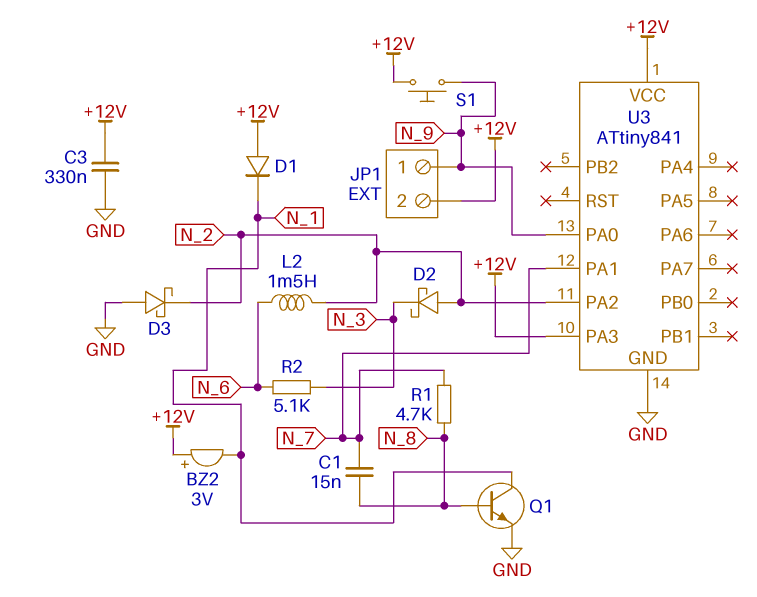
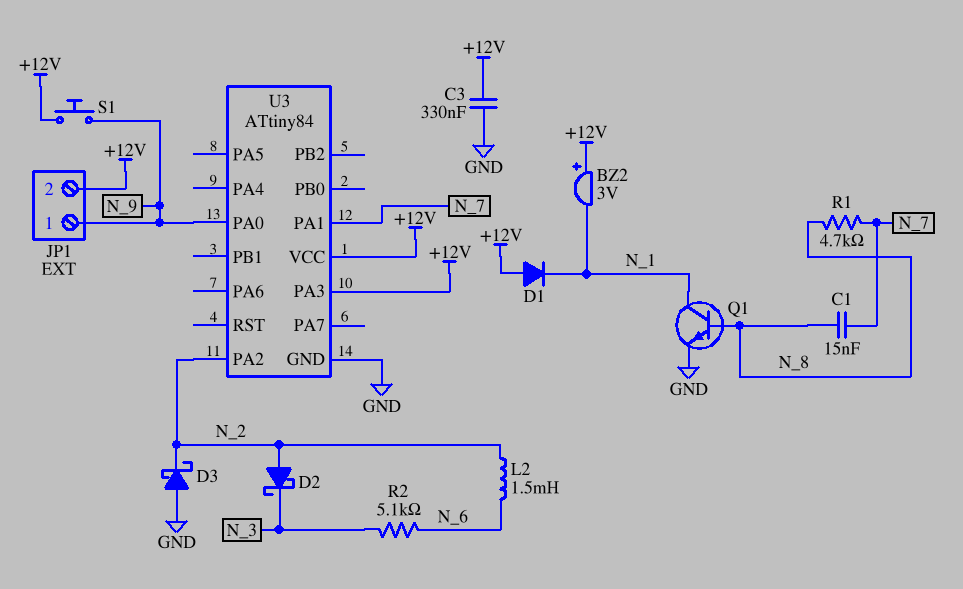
U3: ATtiny841 -> ATtiny84

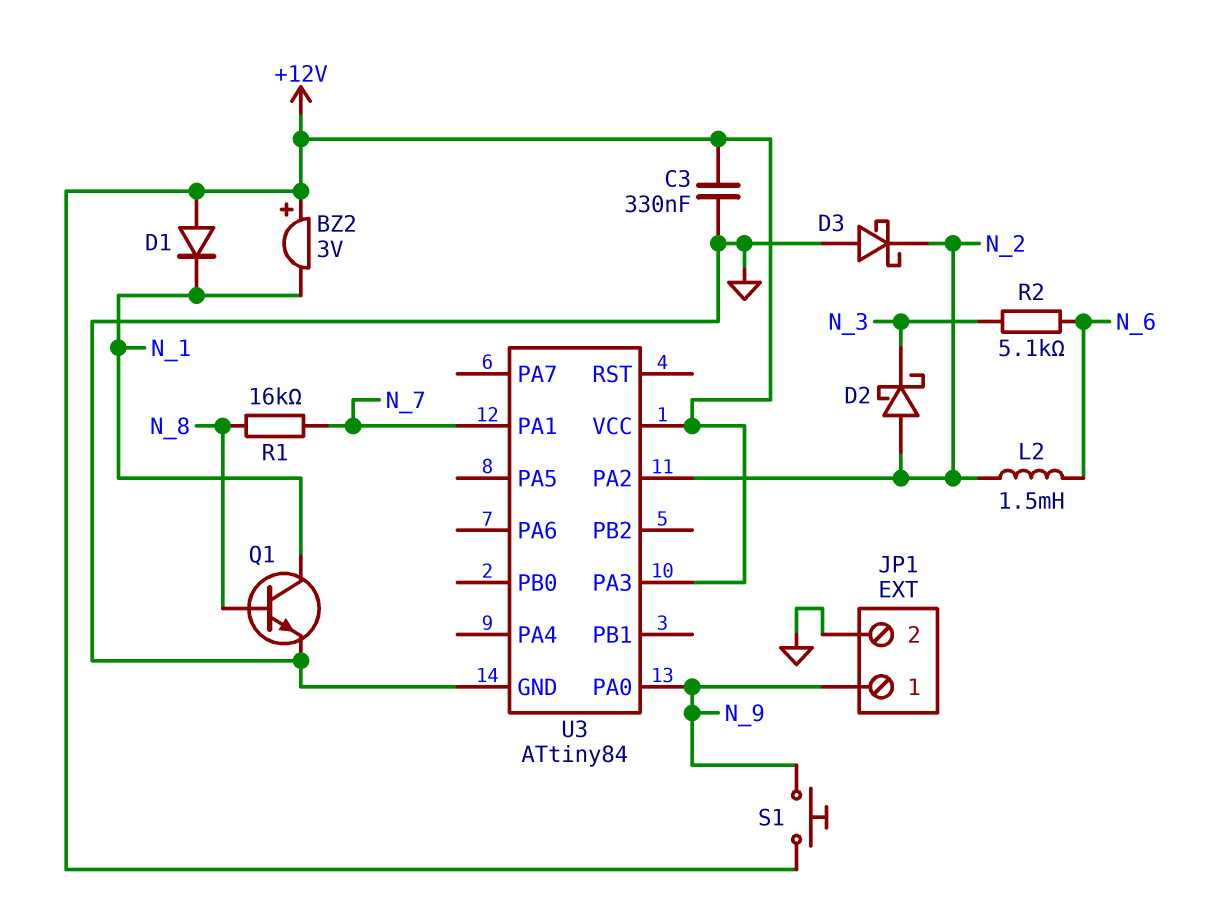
C1: 15nF (N_7, N_8) -> none
JP1 pin 2: +12V -> GND
R1: 4.7k (N_7, N_8) -> 16k (N_7, N_8)

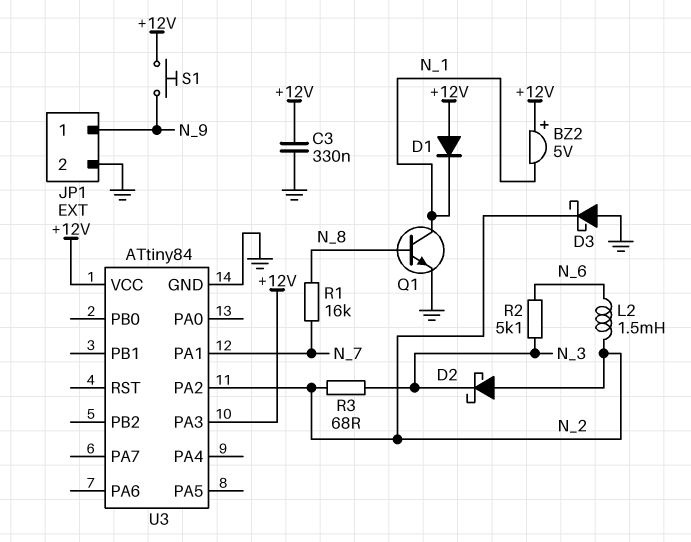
BZ2: buzzer 3V (plus +12V, minus N_1) -> buzzer 5V (plus +12V, minus N_1)
R3: none -> 68 (N_2, N_3)
U3 pin PA0: N_9 -> none

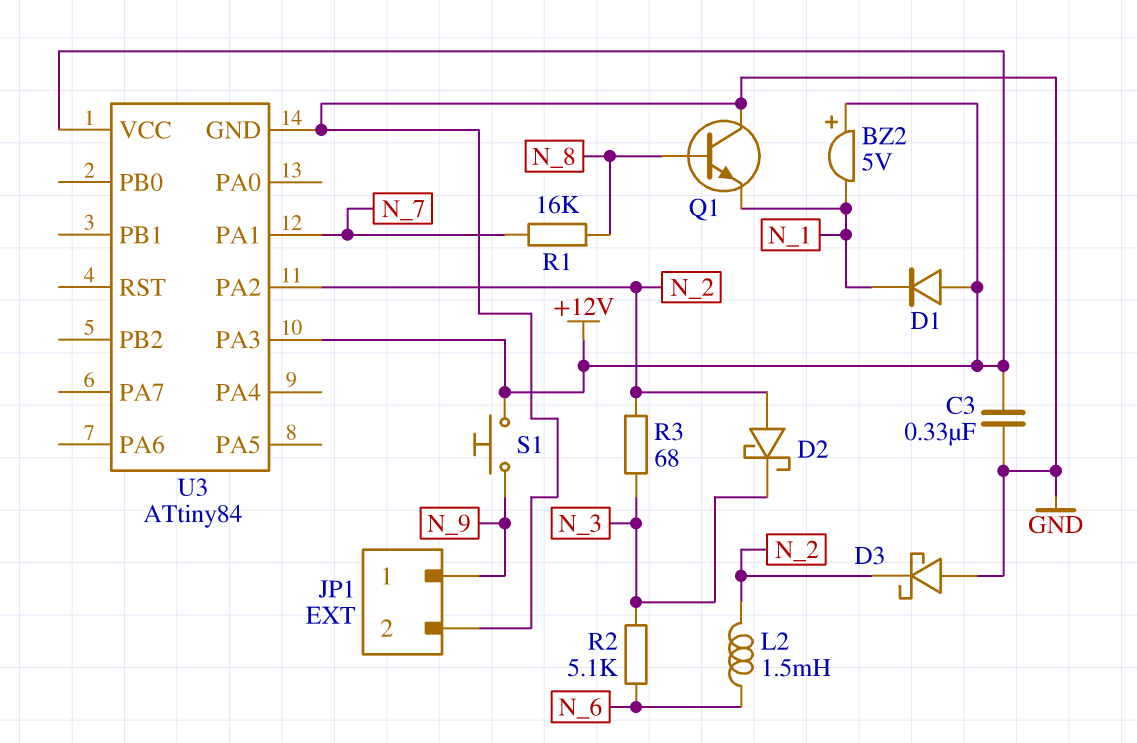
Q1: NPN (B N_8, C N_1, E GND) -> NPN (B N_8, C GND, E N_1)

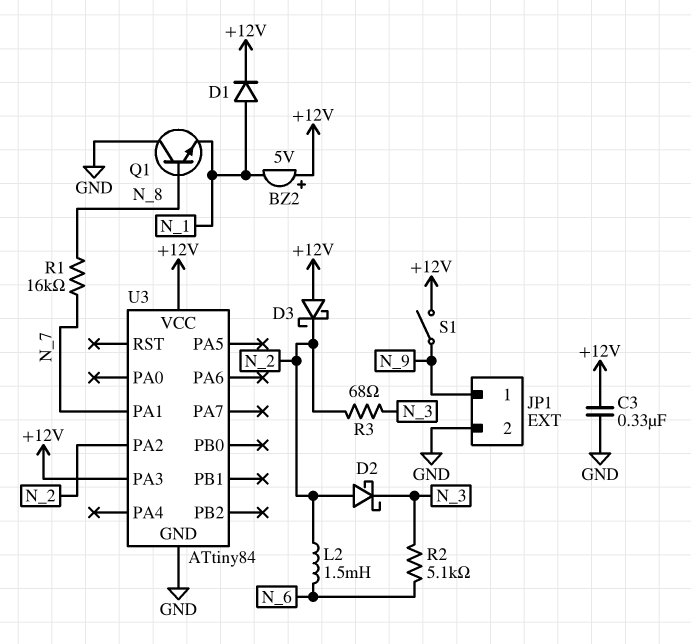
D1: diode (A +12V, K N_1) -> diode (A N_1, K +12V)
D3: schottky (A GND, K N_2) -> schottky (A +12V, K N_2)
S1: button (+12V, N_9) -> switch (+12V, N_9)

